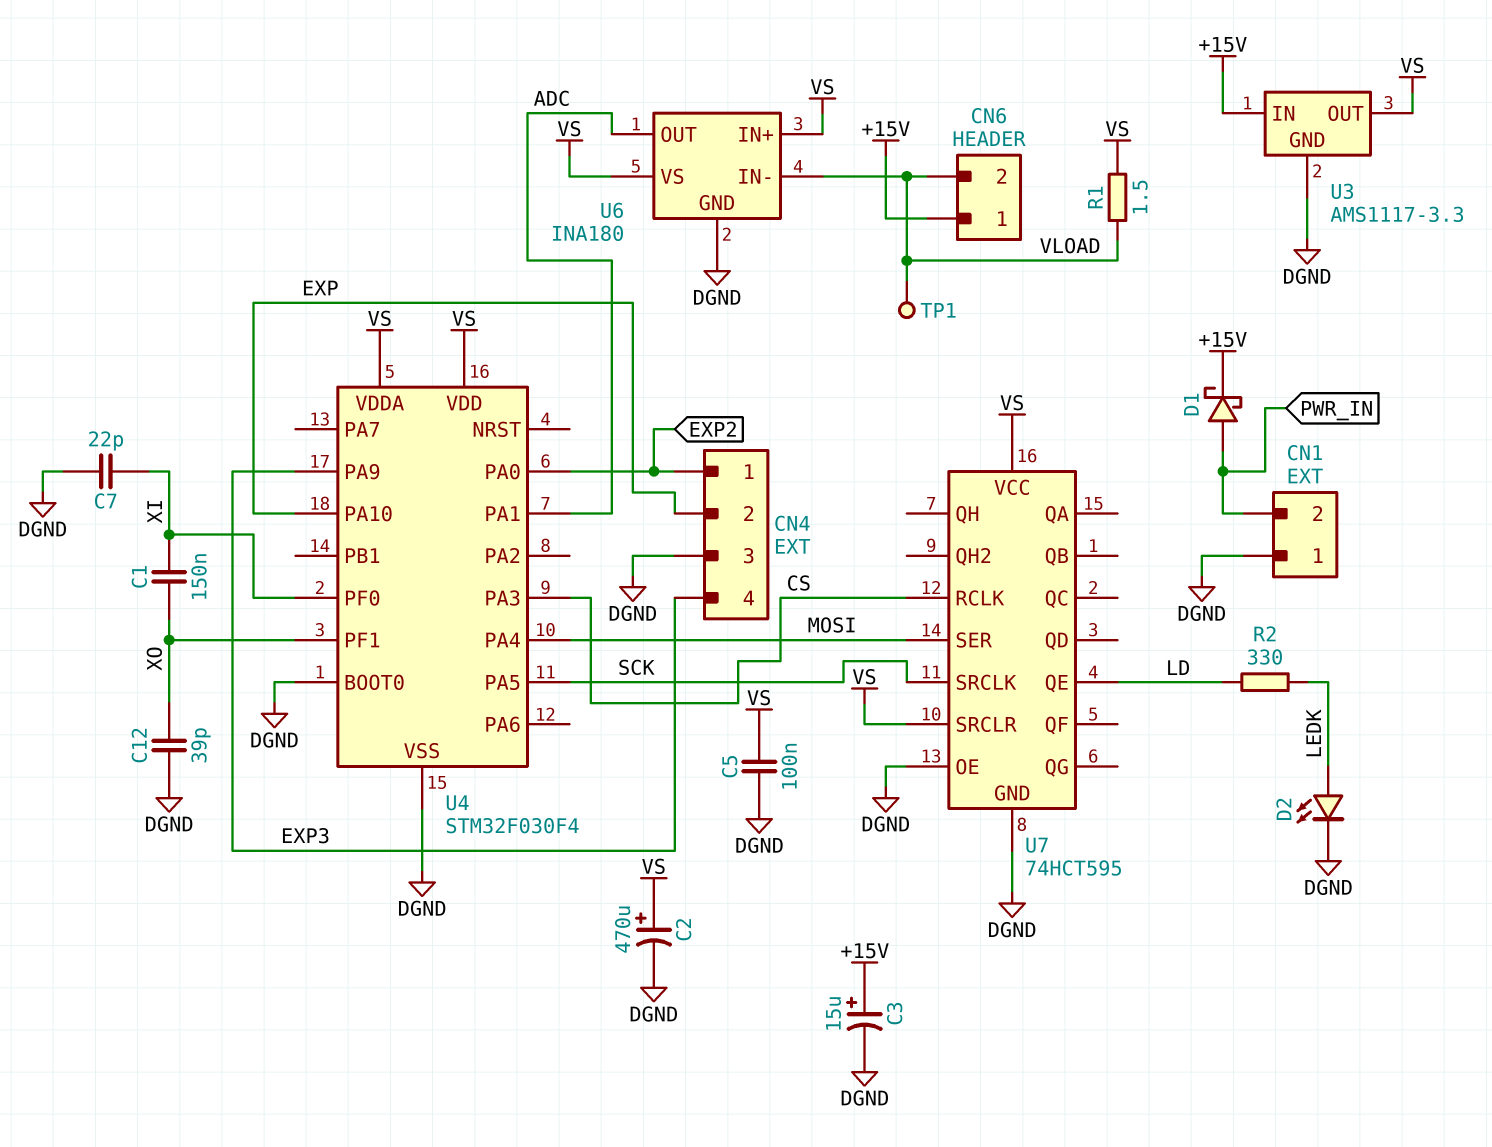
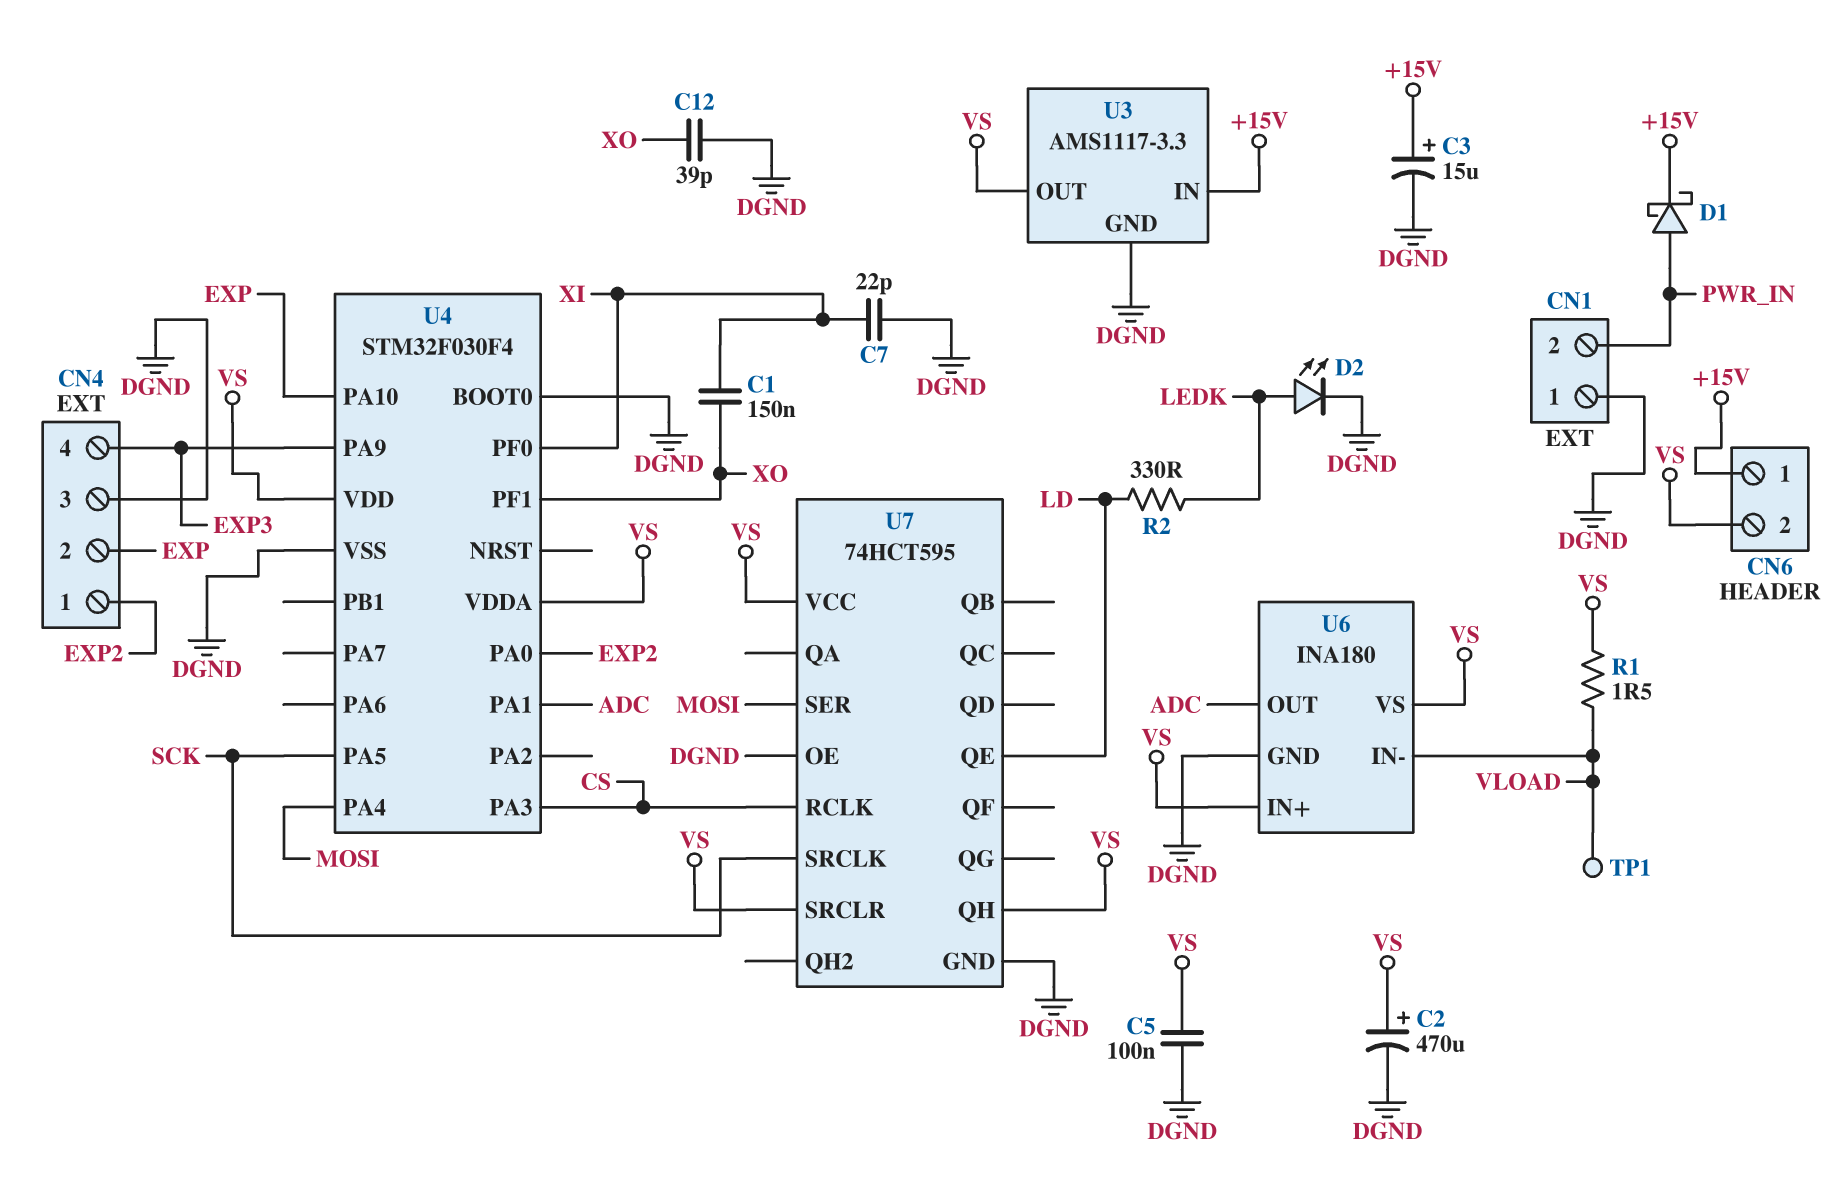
CN6 pin 2: VLOAD -> VS
U7 pin QH: none -> VS

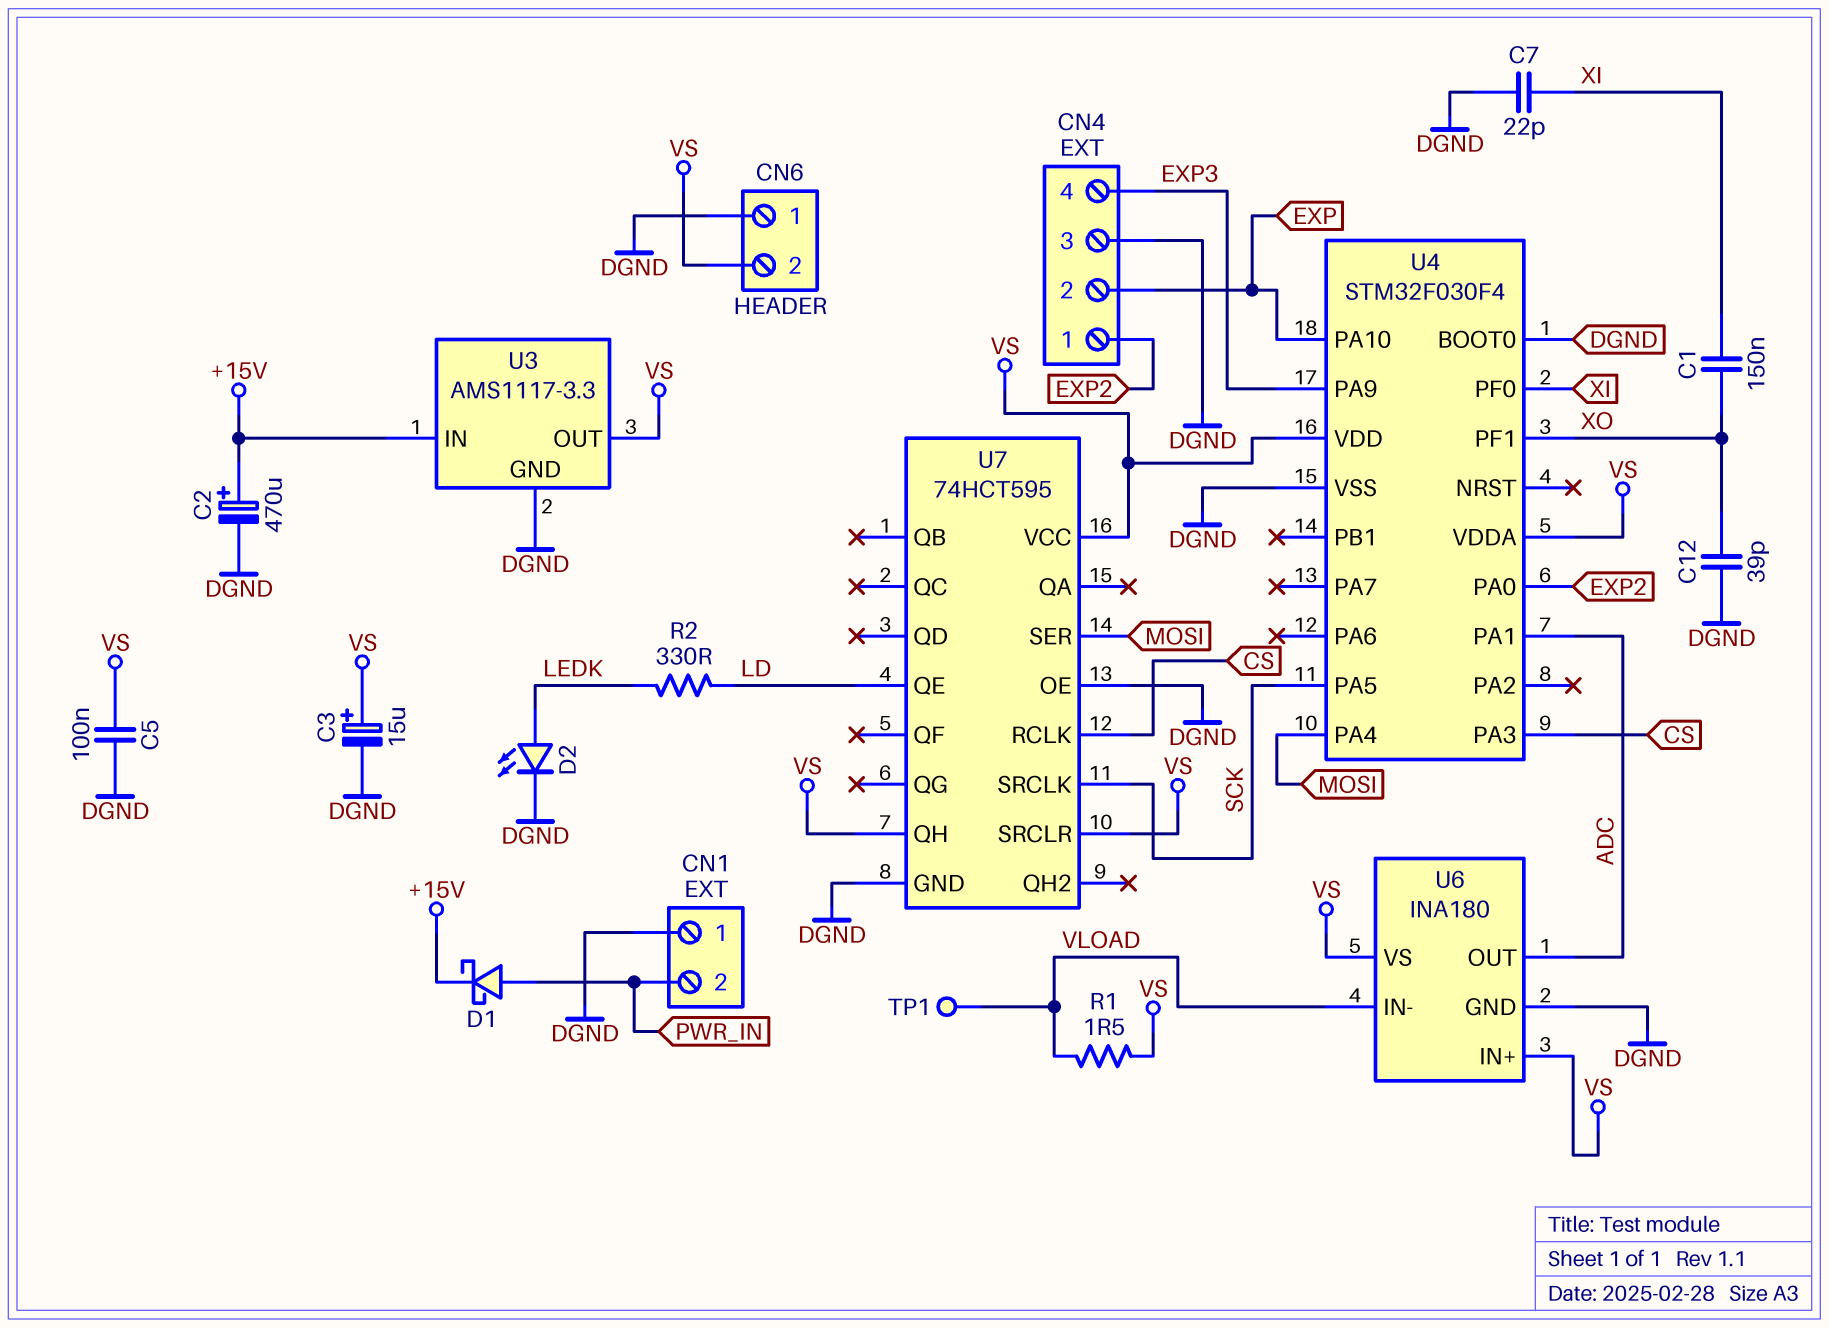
C2: 470uF (plus VS, minus DGND) -> 470uF (plus +15V, minus DGND)
C3: 15uF (plus +15V, minus DGND) -> 15uF (plus VS, minus DGND)
CN6 pin 1: +15V -> DGND

